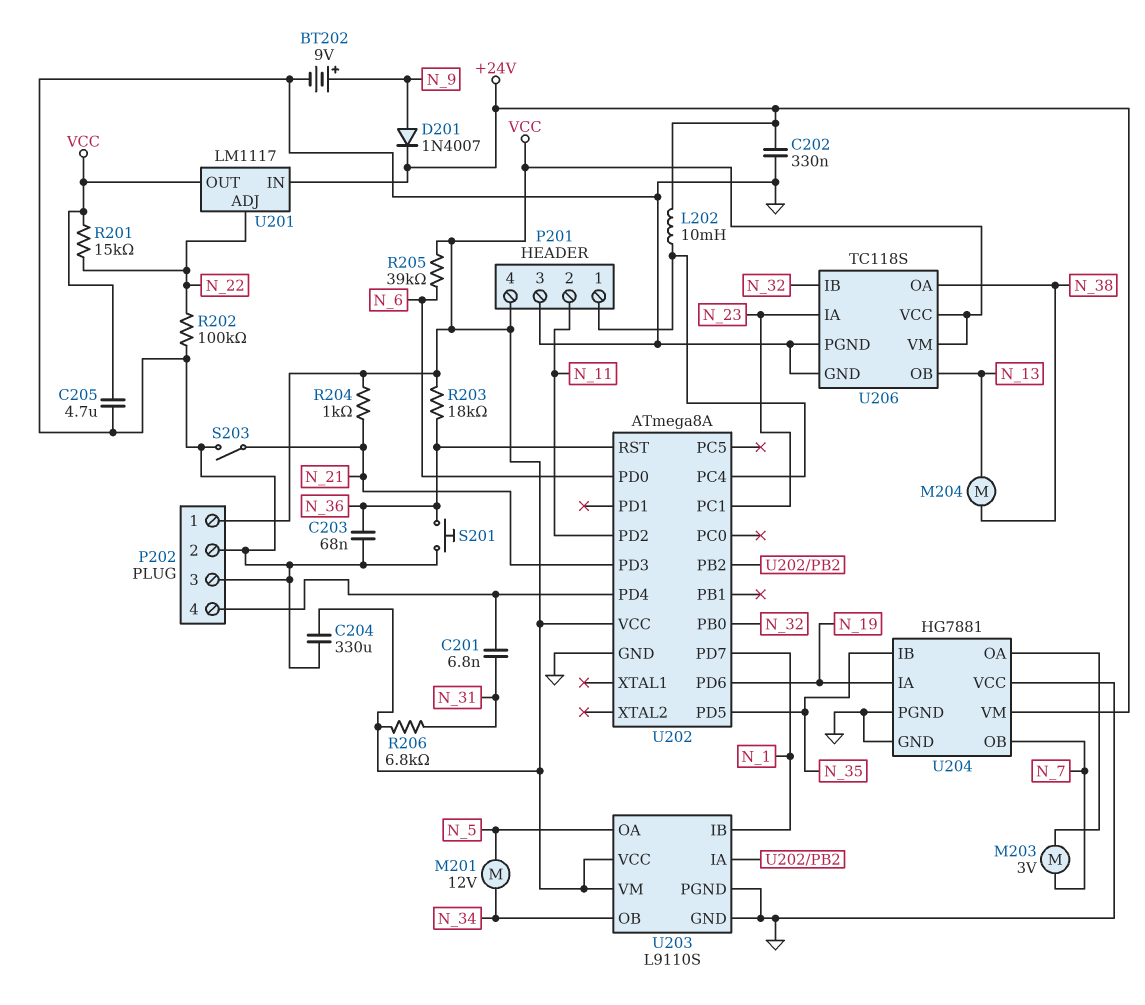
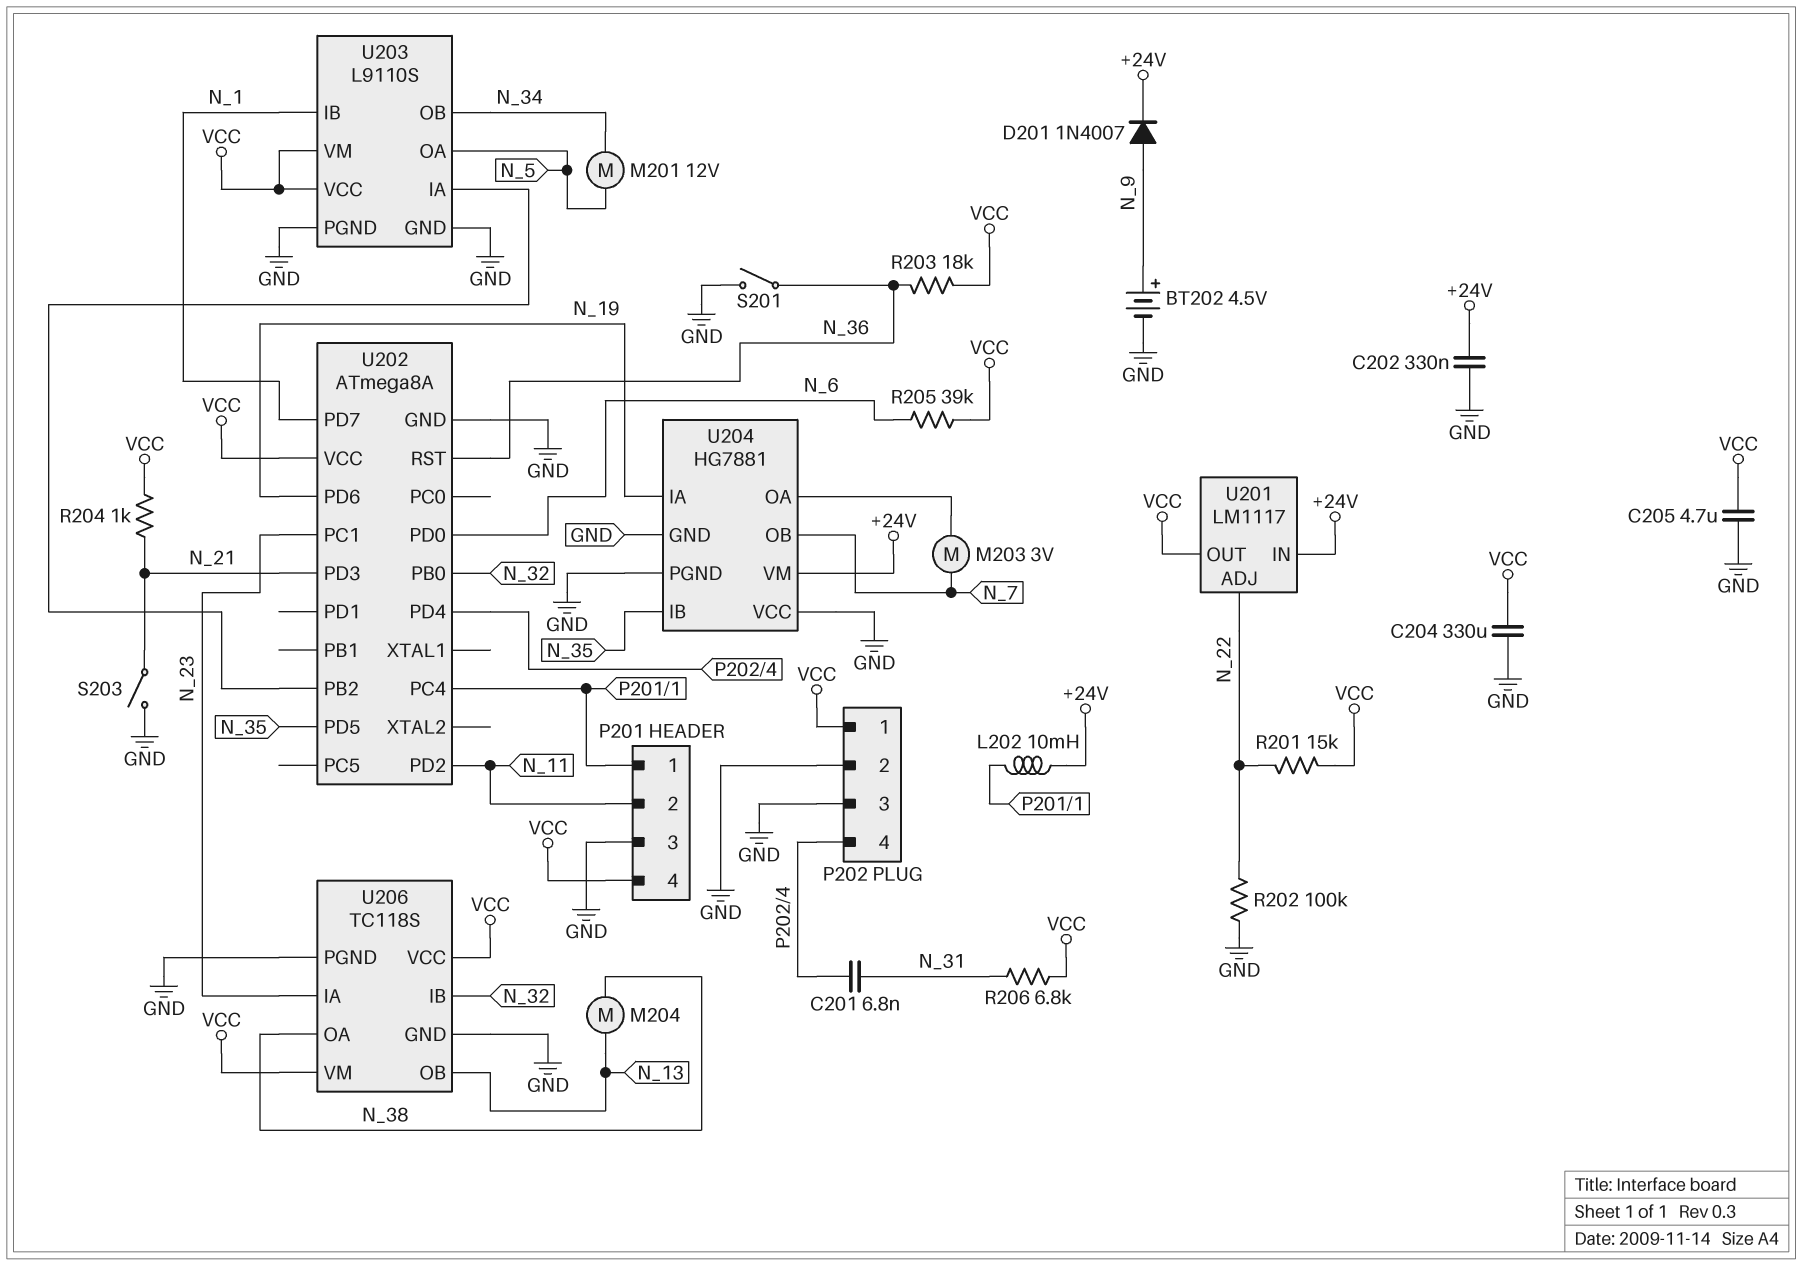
BT202: 9V (plus N_9, minus GND) -> 4.5V (plus N_9, minus GND)
C203: 68nF (GND, N_36) -> none
S201: button (GND, N_36) -> switch (GND, N_36)

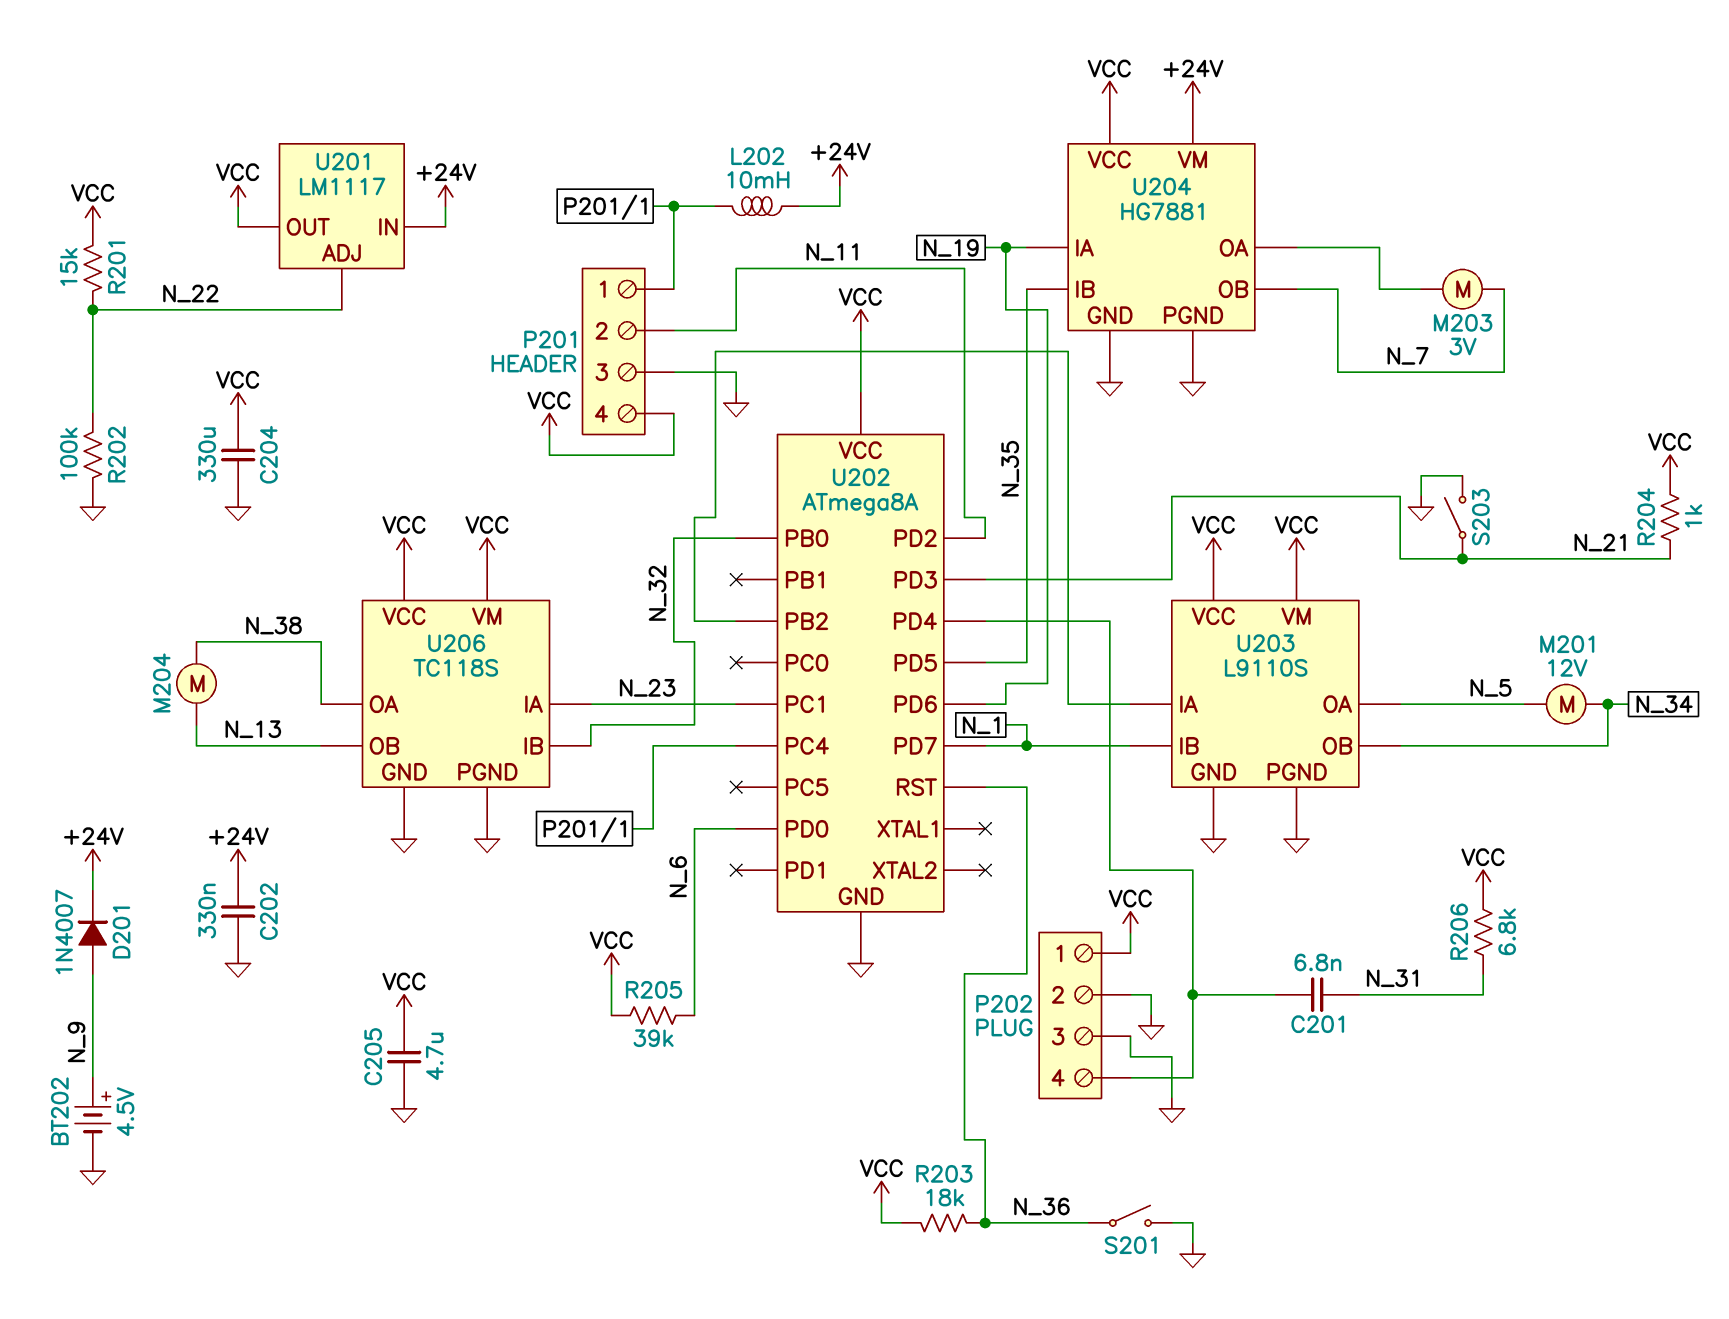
U204 pin VCC: GND -> VCC

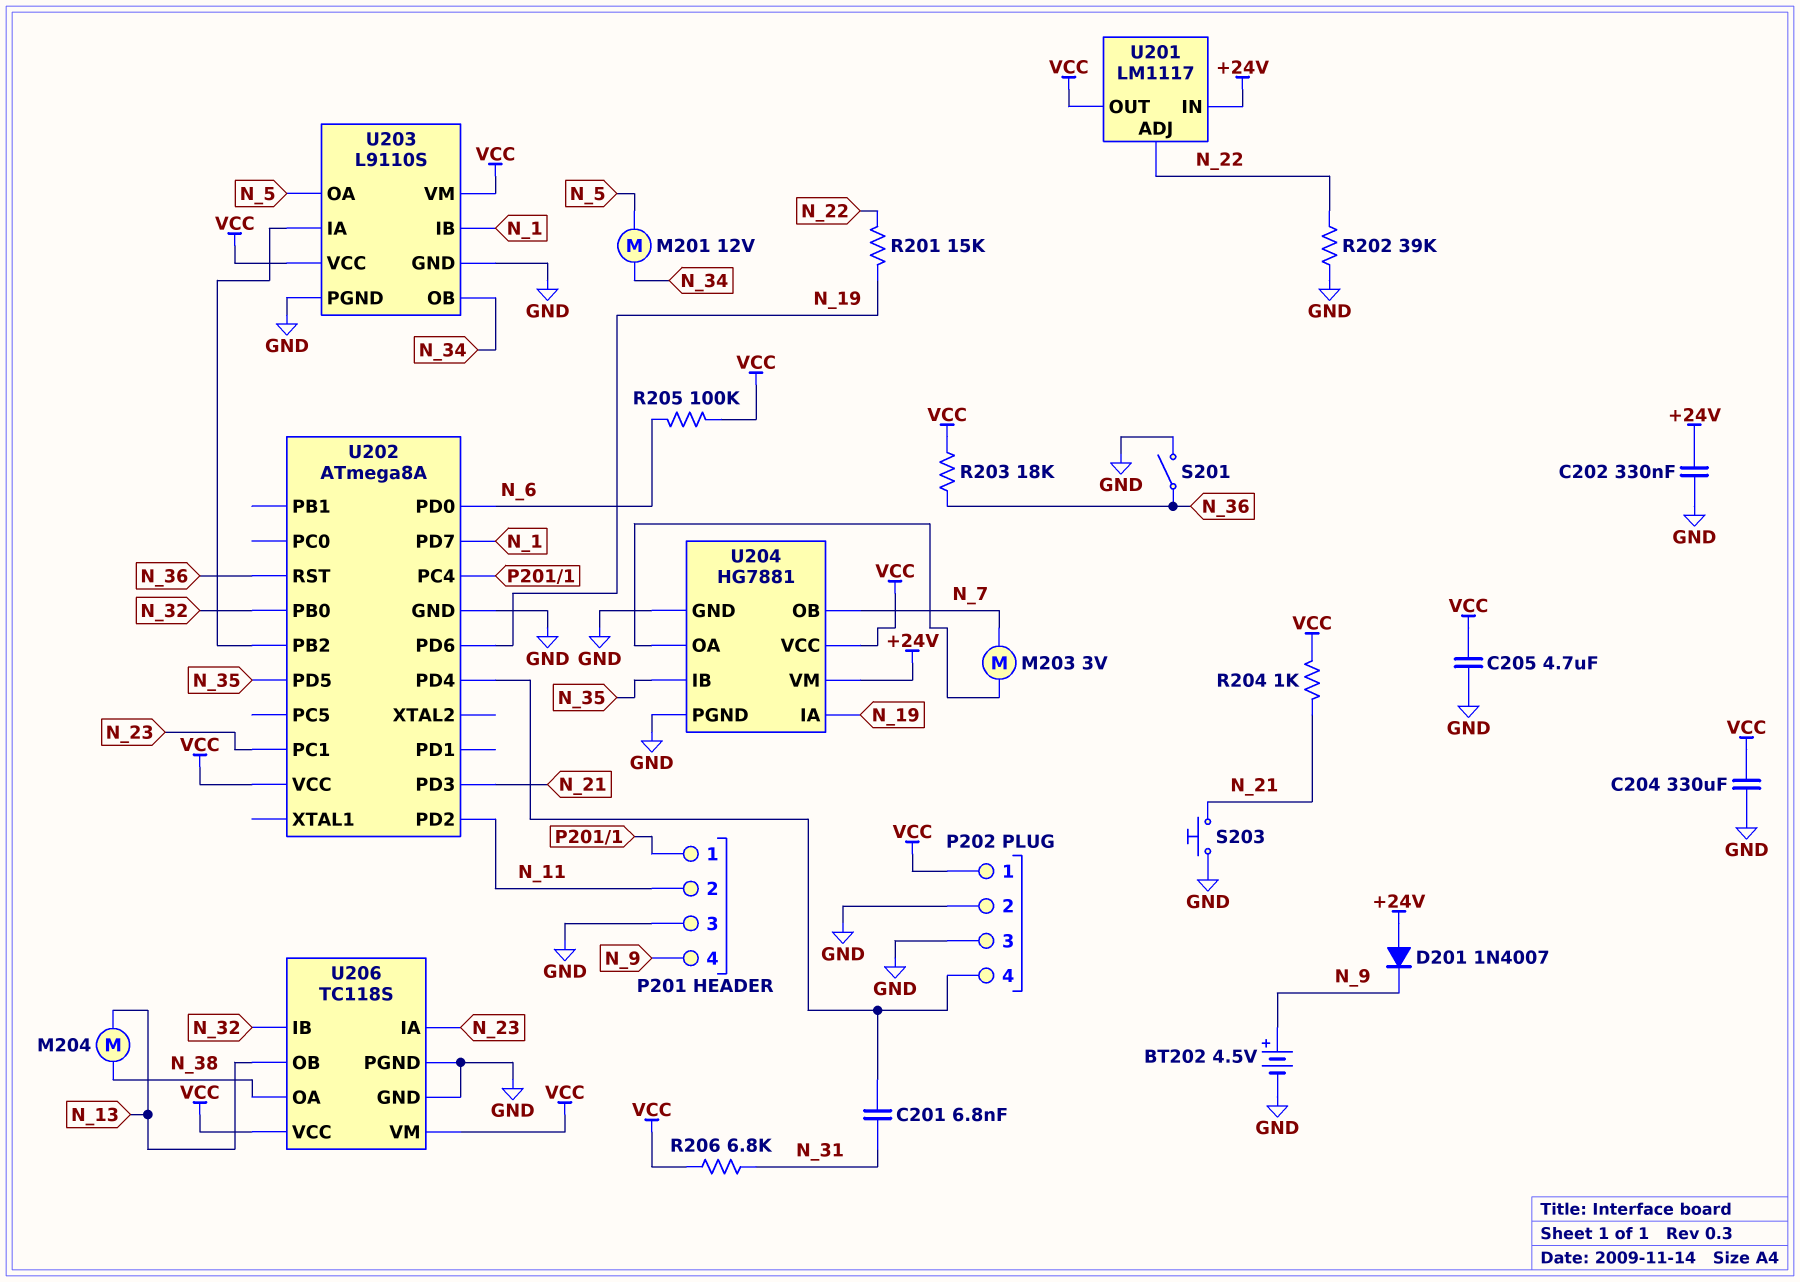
D201: diode 1N4007 (A N_9, K +24V) -> diode 1N4007 (A +24V, K N_9)
L202: 10mH (+24V, P201/1) -> none
P201 pin 4: VCC -> N_9
R201: 15k (N_22, VCC) -> 15k (N_19, N_22)
R202: 100k (GND, N_22) -> 39k (GND, N_22)
R205: 39k (N_6, VCC) -> 100k (N_6, VCC)
S203: switch (GND, N_21) -> button (GND, N_21)

